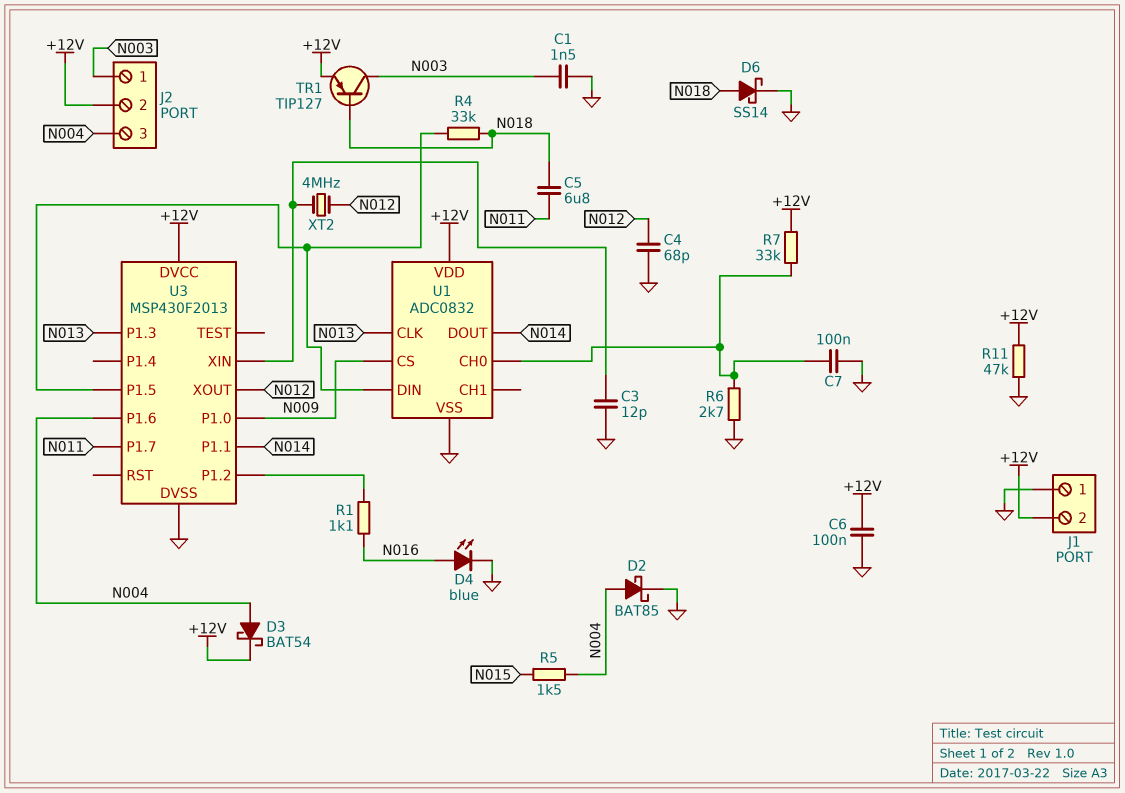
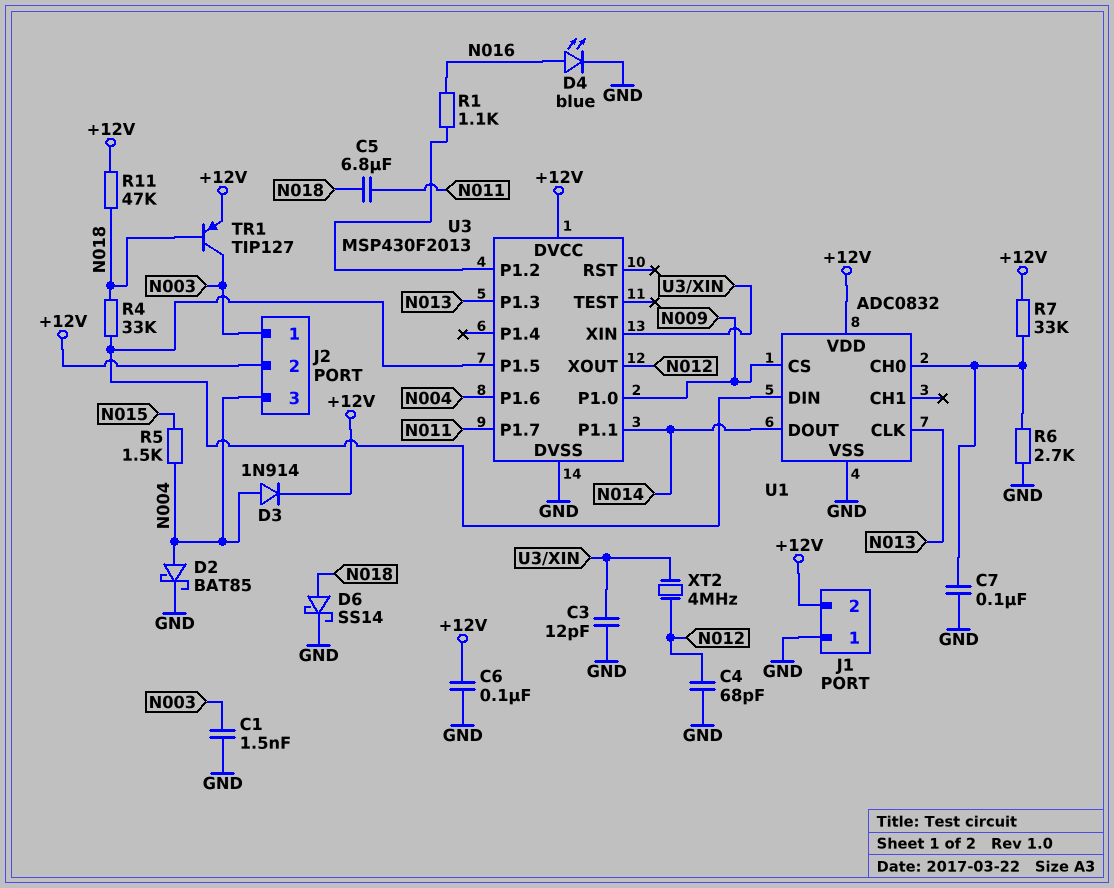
D3: schottky BAT54 (A N004, K +12V) -> diode 1N914 (A N004, K +12V)
R11: 47k (+12V, GND) -> 47k (+12V, N018)

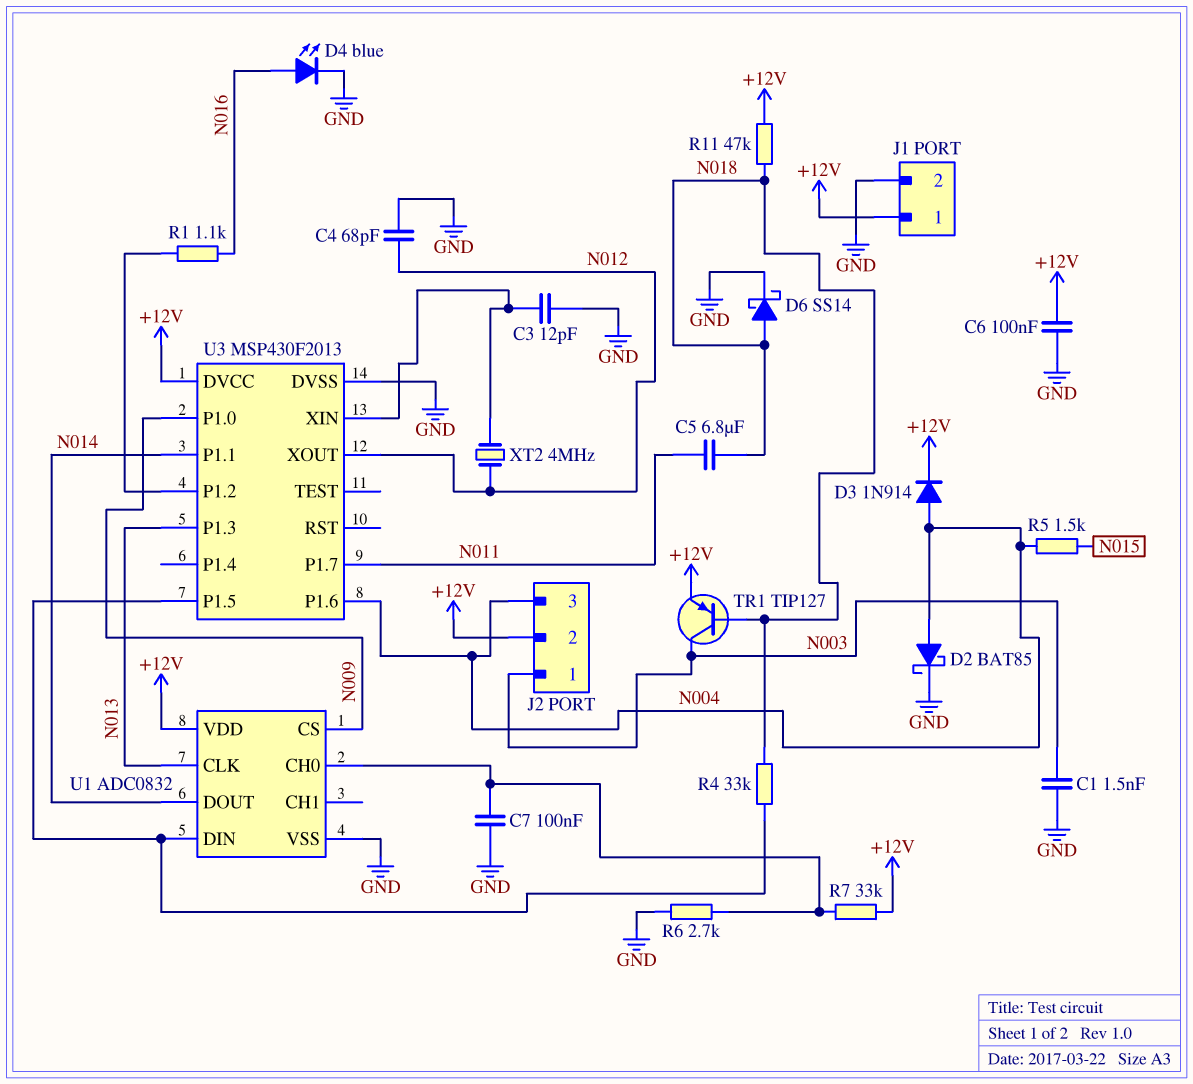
J1 pin 1: GND -> +12V
J1 pin 2: +12V -> GND

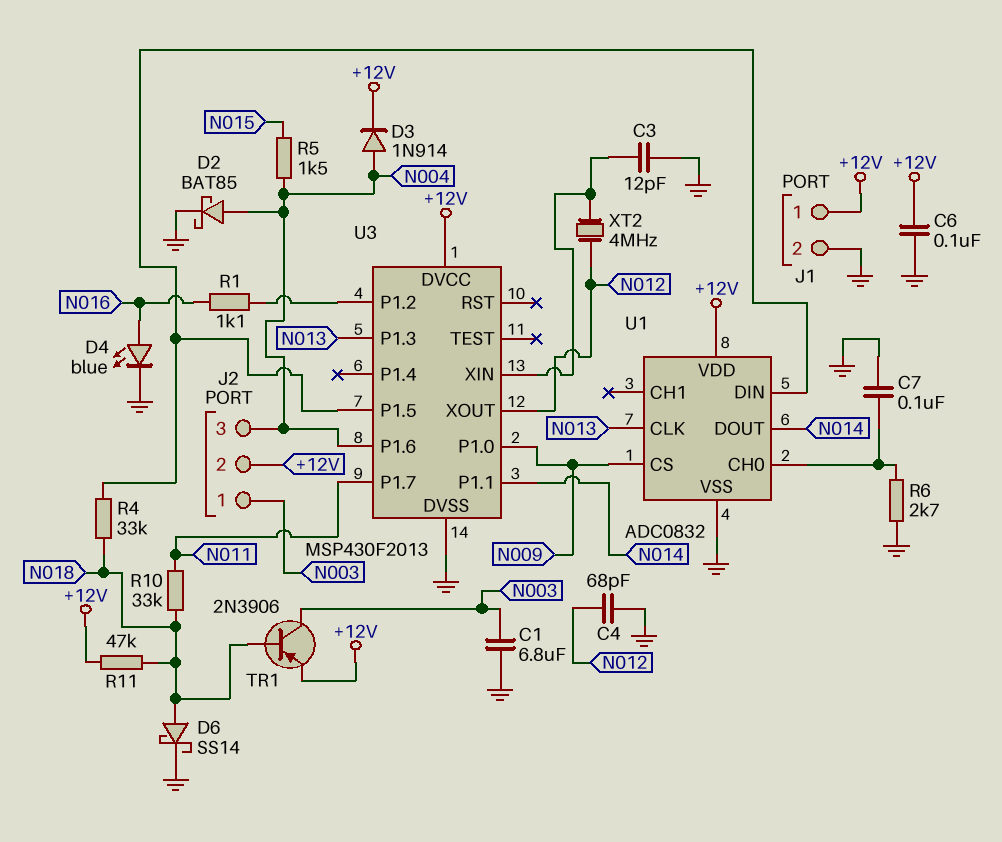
C1: 1.5nF (GND, N003) -> 6.8uF (GND, N003)
C5: 6.8uF (N011, N018) -> none
R7: 33k (+12V, U1/CH0) -> none
R10: none -> 33k (N011, N018)
TR1: PNP TIP127 (B N018, C N003, E +12V) -> PNP 2N3906 (B N018, C N003, E +12V)

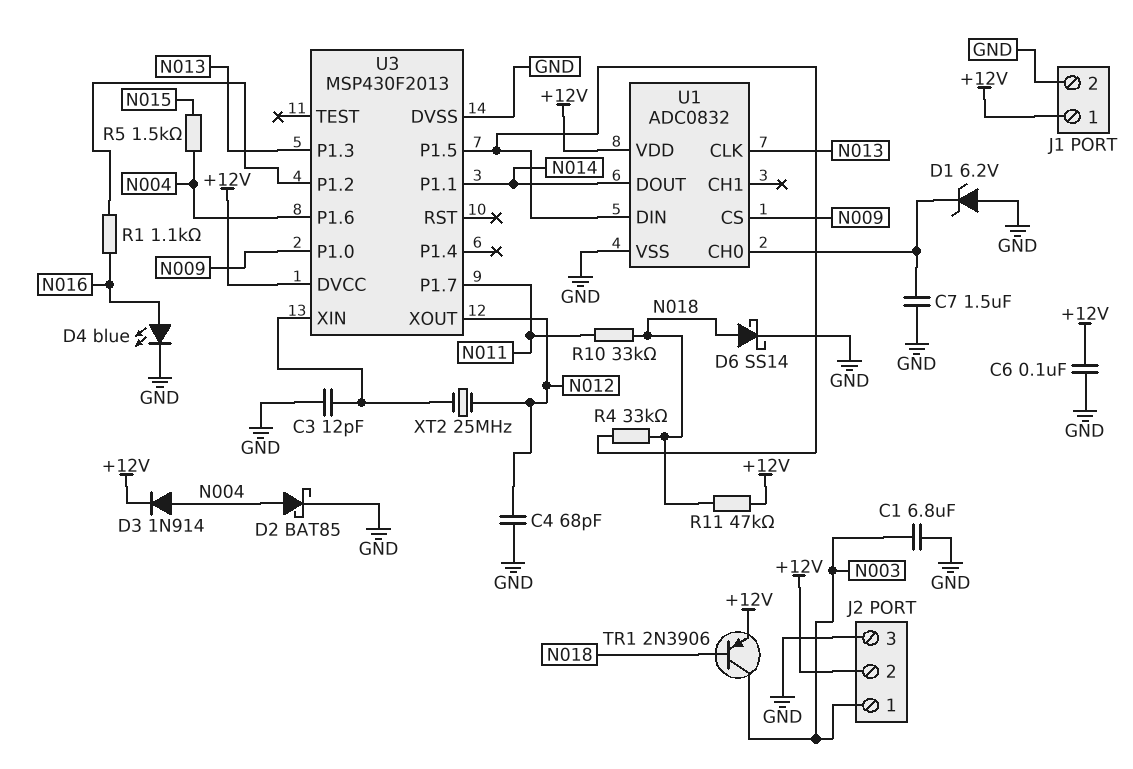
C7: 100nF (GND, U1/CH0) -> 1.5uF (GND, U1/CH0)
D1: none -> zener 6.2V (A GND, K U1/CH0)
J2 pin 3: N004 -> GND
R6: 2.7k (GND, U1/CH0) -> none
XT2: 4MHz (N012, U3/XIN) -> 25MHz (N012, U3/XIN)

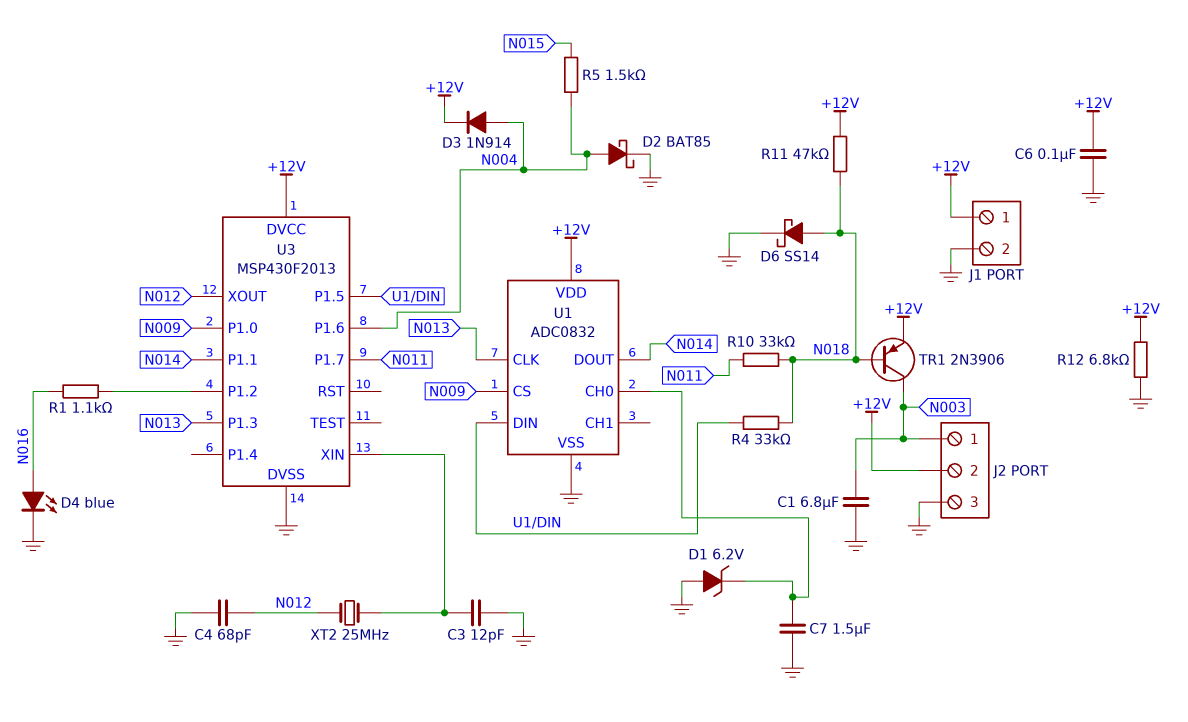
R12: none -> 6.8k (+12V, GND)

